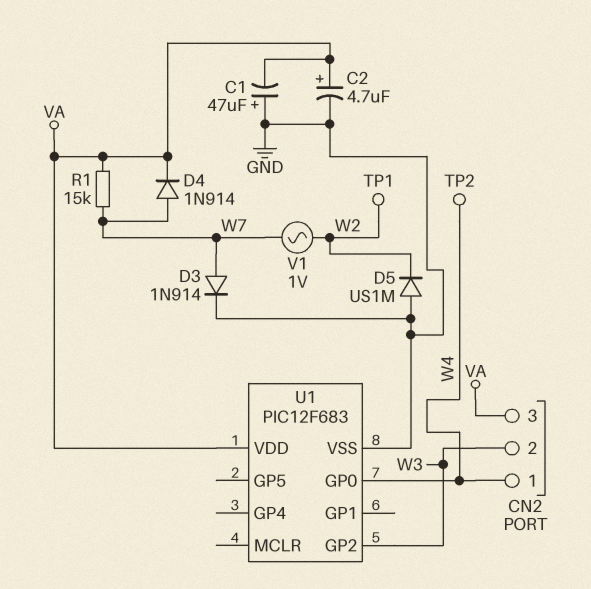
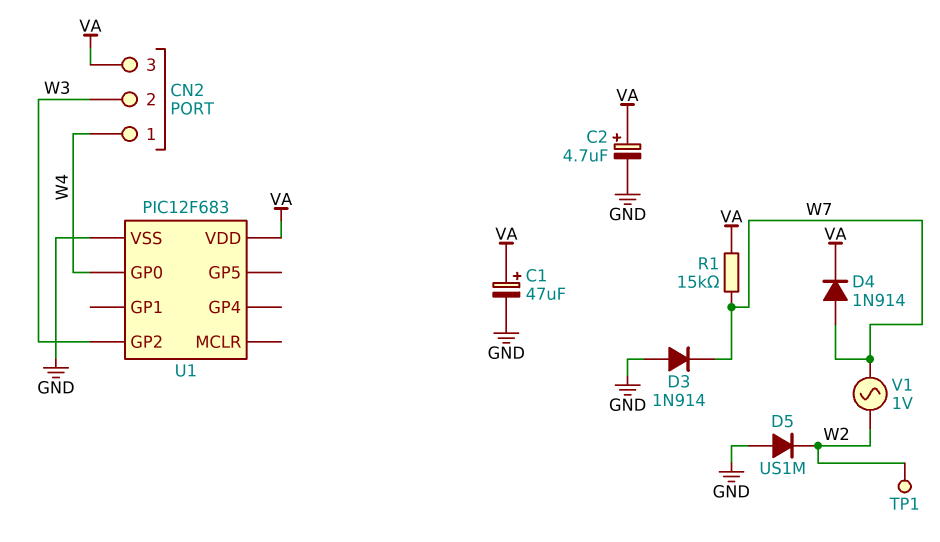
C1: 47uF (plus GND, minus VA) -> 47uF (plus VA, minus GND)
D3: diode 1N914 (A W7, K GND) -> diode 1N914 (A GND, K W7)
TP2: test point (W4) -> none

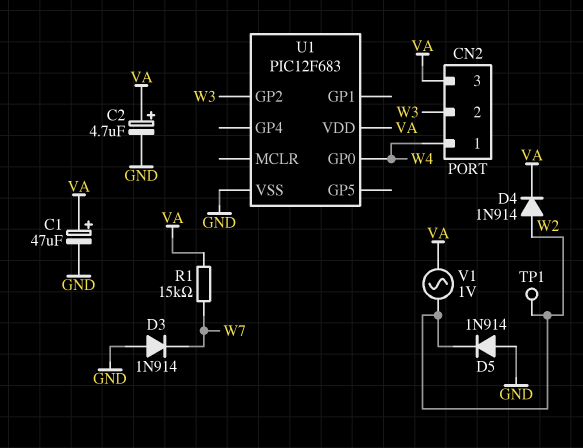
D4: diode 1N914 (A W7, K VA) -> diode 1N914 (A W2, K VA)
D5: diode US1M (A GND, K W2) -> diode 1N914 (A GND, K W2)
V1: AC 1V (W2, W7) -> AC 1V (VA, W2)

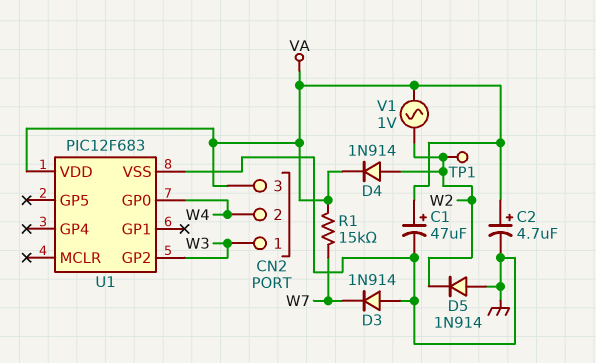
CN2 pin 1: W4 -> W3
CN2 pin 2: W3 -> W4

